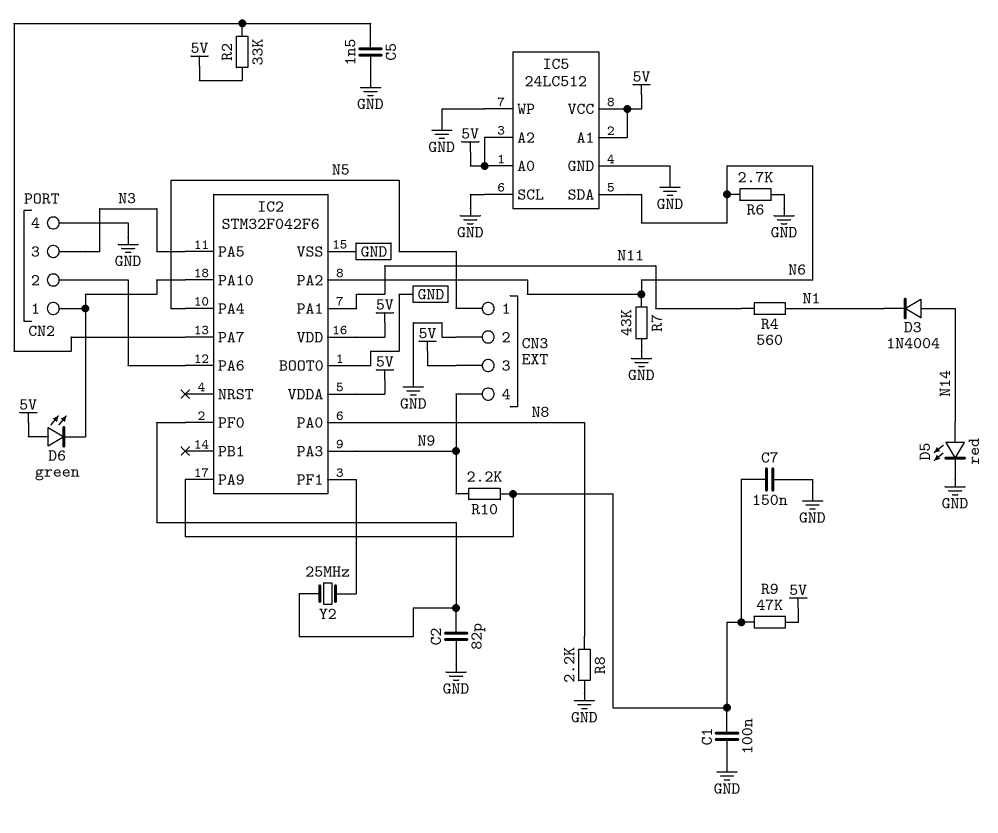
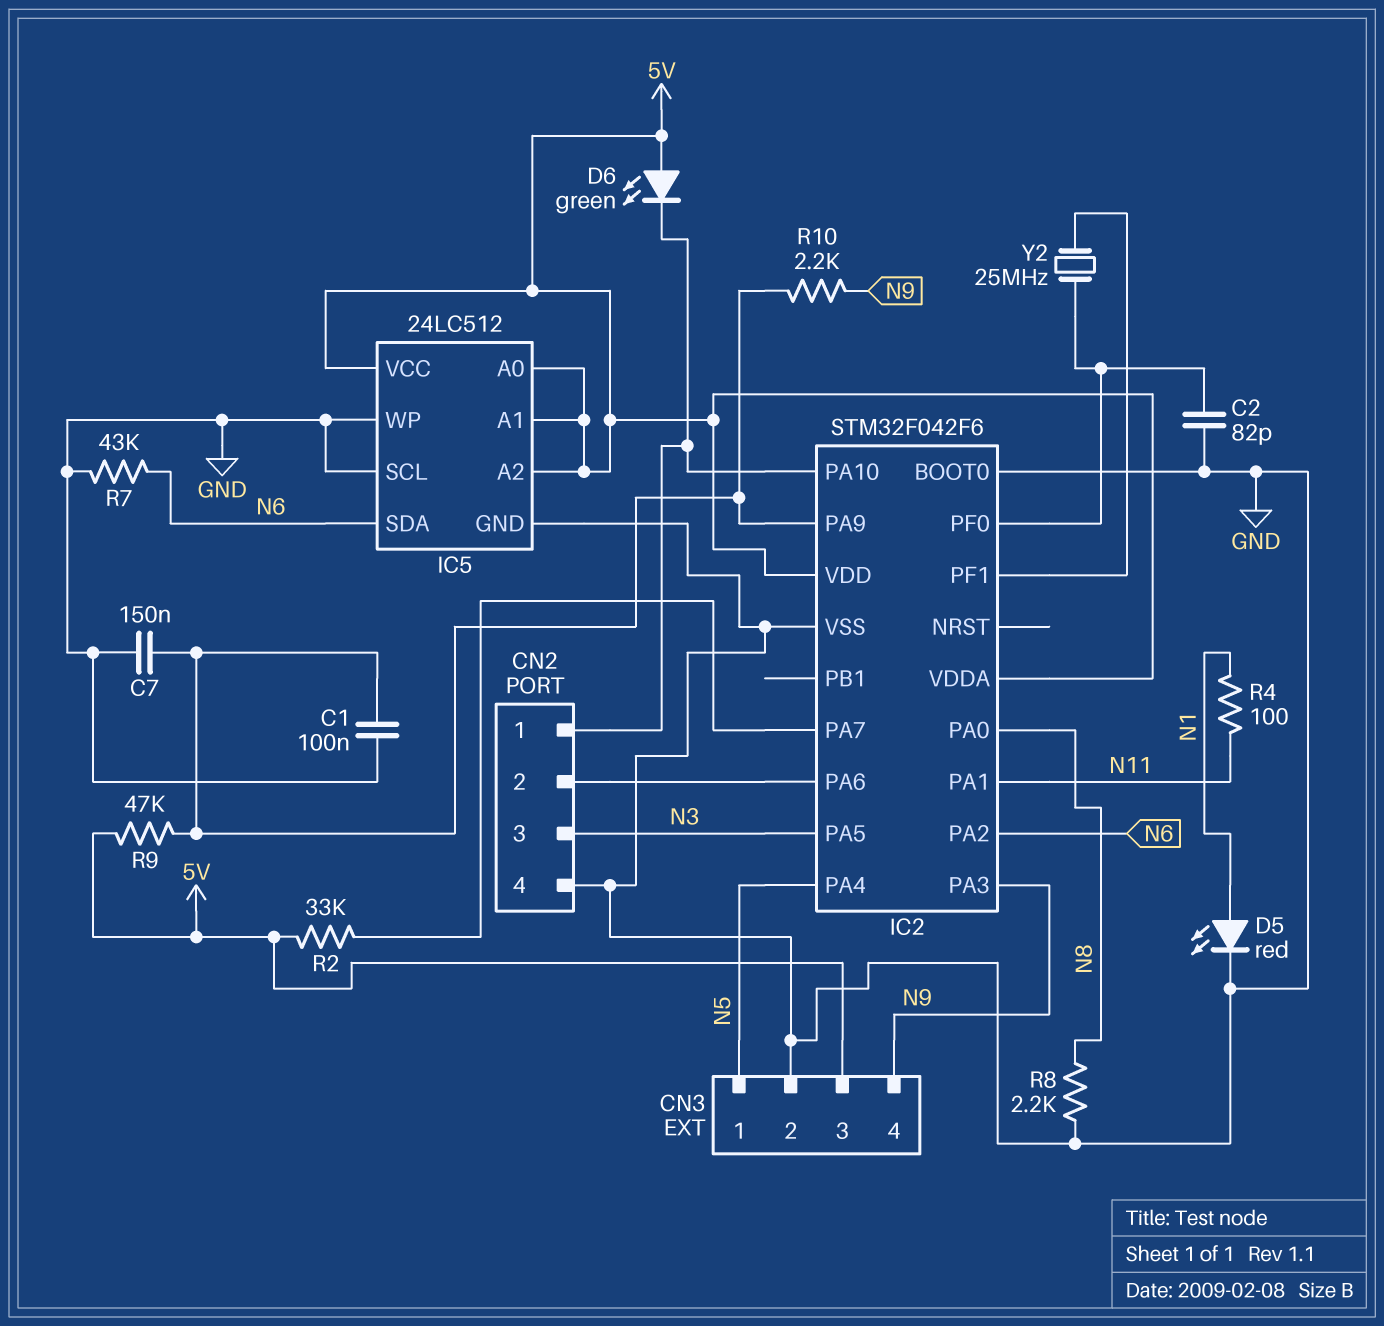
C5: 1.5nF (GND, IC2/PA7) -> none
D3: diode 1N4004 (A N14, K N1) -> none
D5: LED red (A N14, K GND) -> LED red (A N1, K GND)
R4: 560 (N1, N11) -> 100 (N1, N11)
R6: 2.7k (GND, N6) -> none

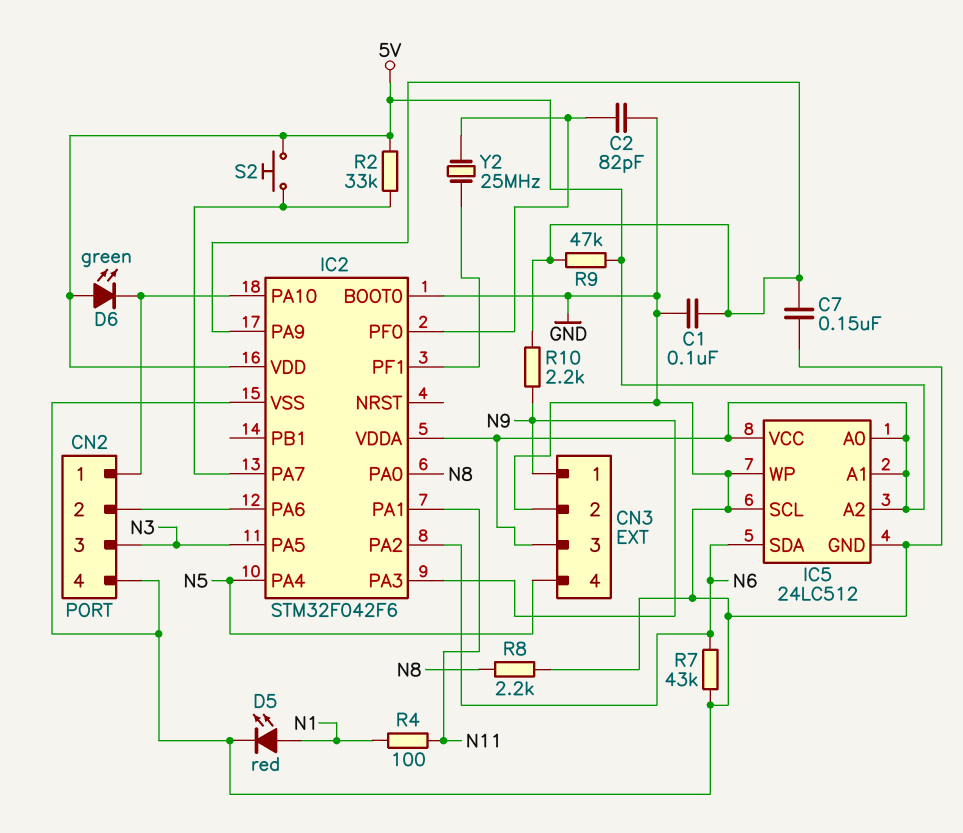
CN3 pin 1: N5 -> N9
CN3 pin 4: N9 -> N5
S2: none -> button (5V, IC2/PA7)

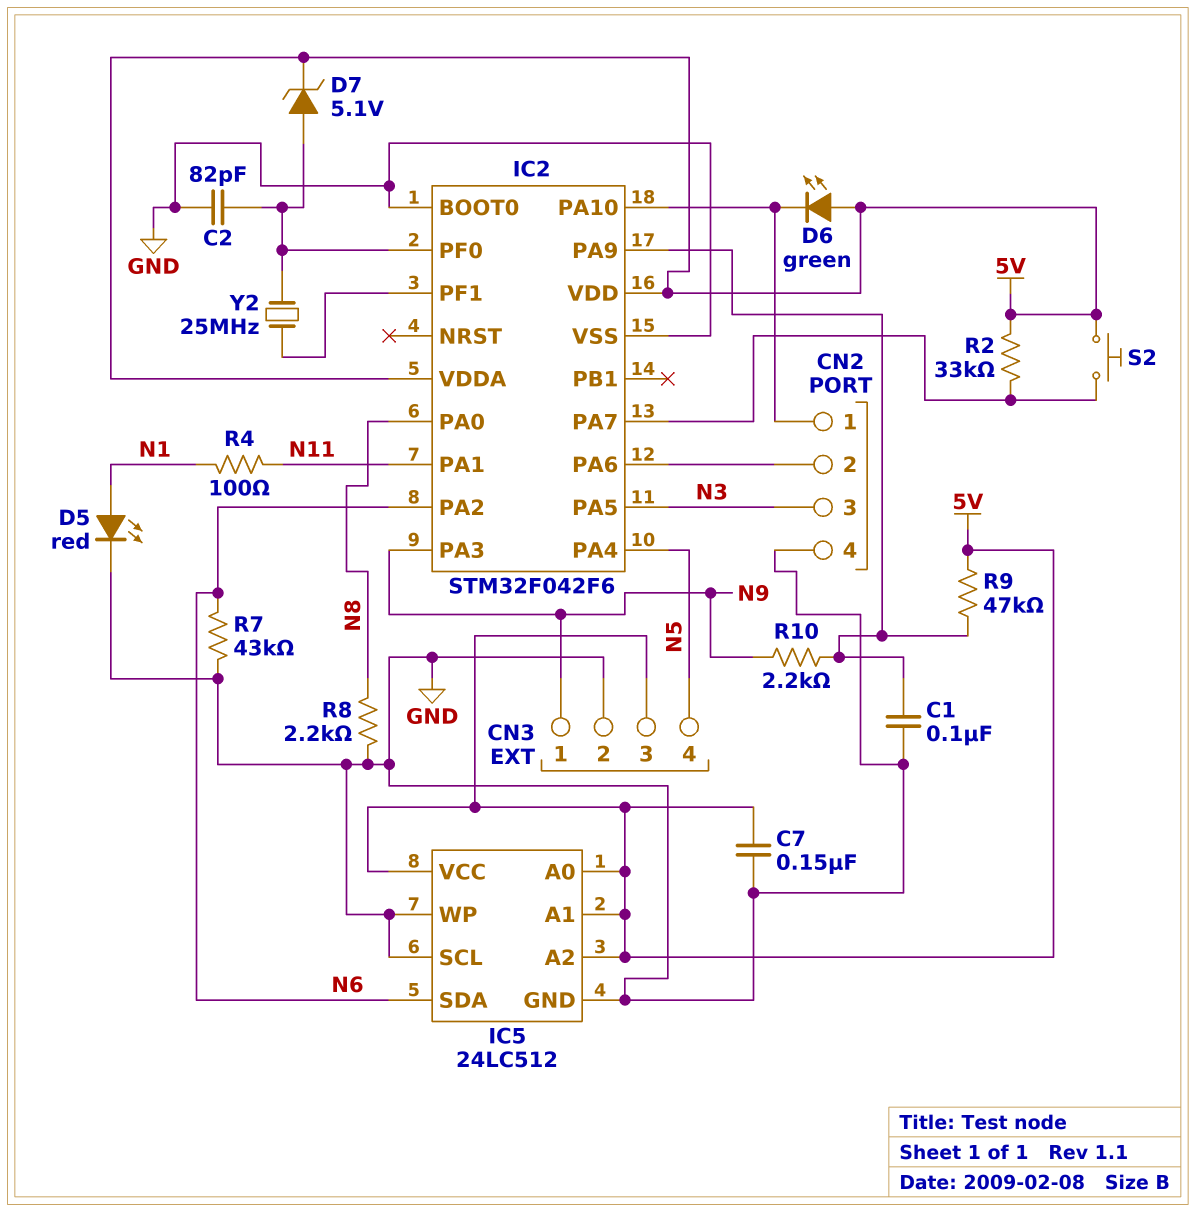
C7: 150nF (GND, IC2/PA9) -> 150nF (5V, GND)
D7: none -> zener 5.1V (A IC2/PF0, K 5V)

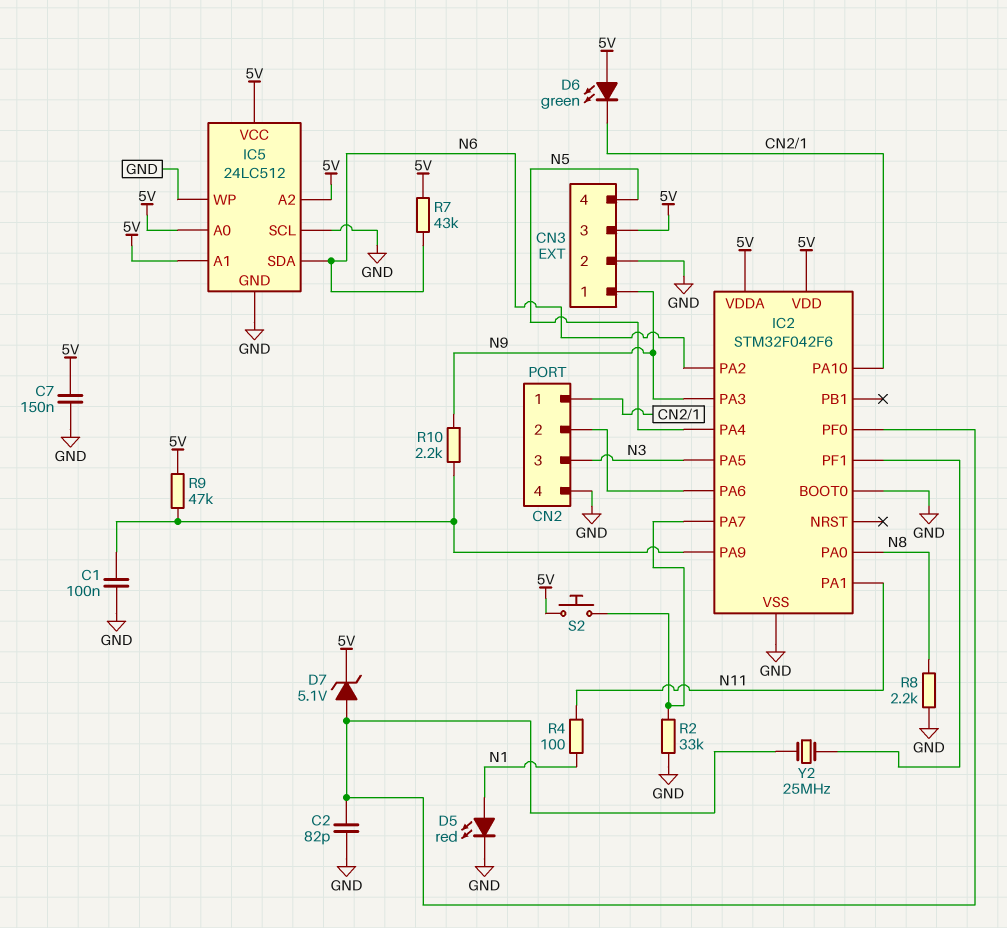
R2: 33k (5V, IC2/PA7) -> 33k (GND, IC2/PA7)
R7: 43k (GND, N6) -> 43k (5V, N6)

